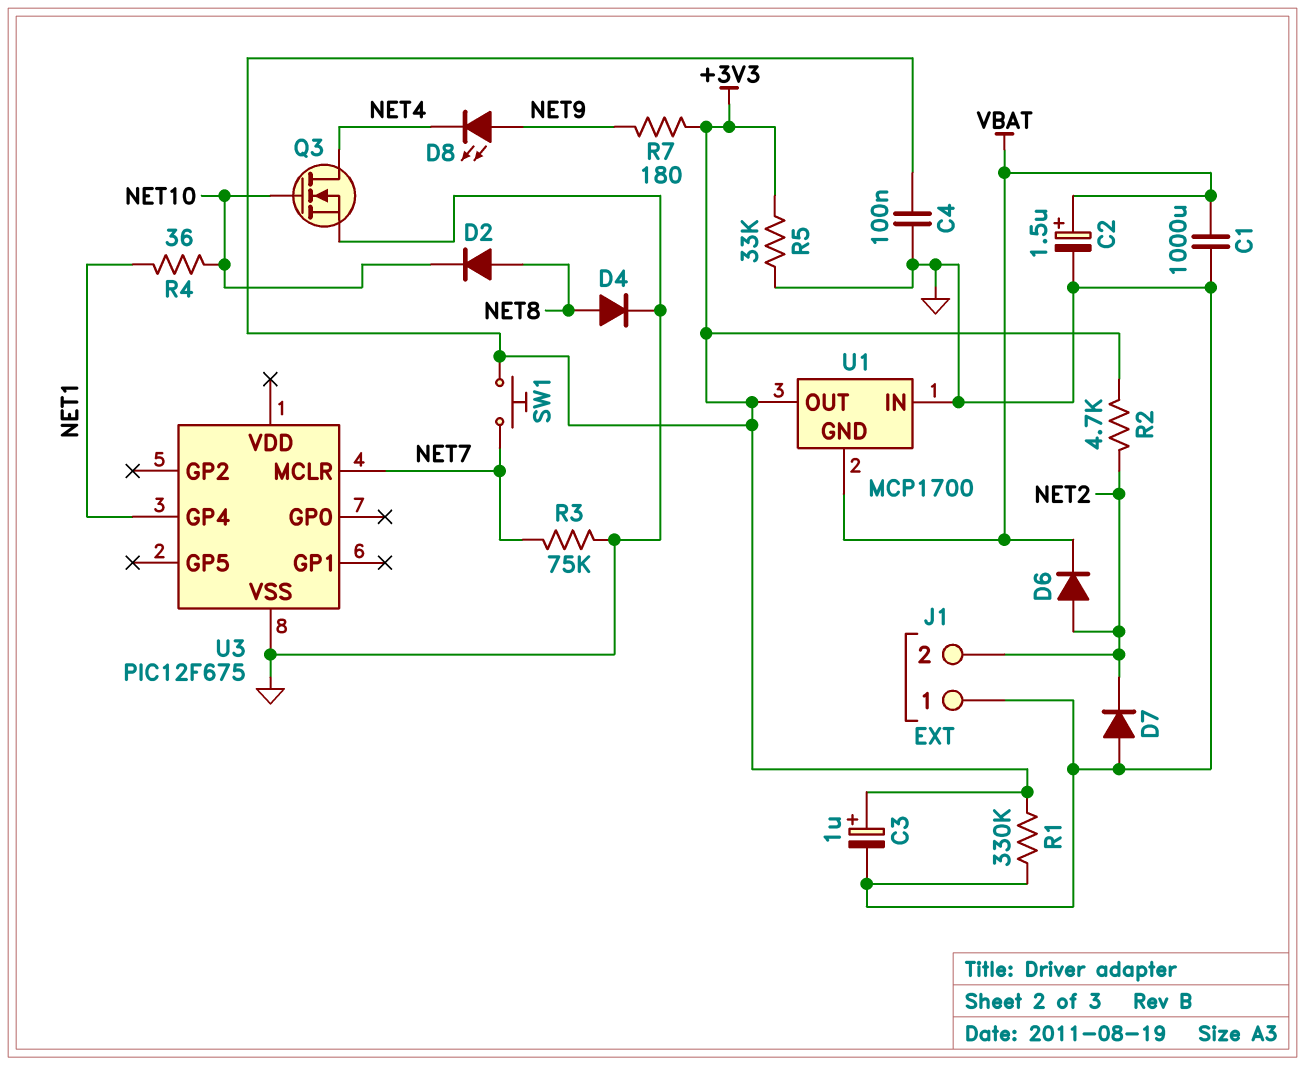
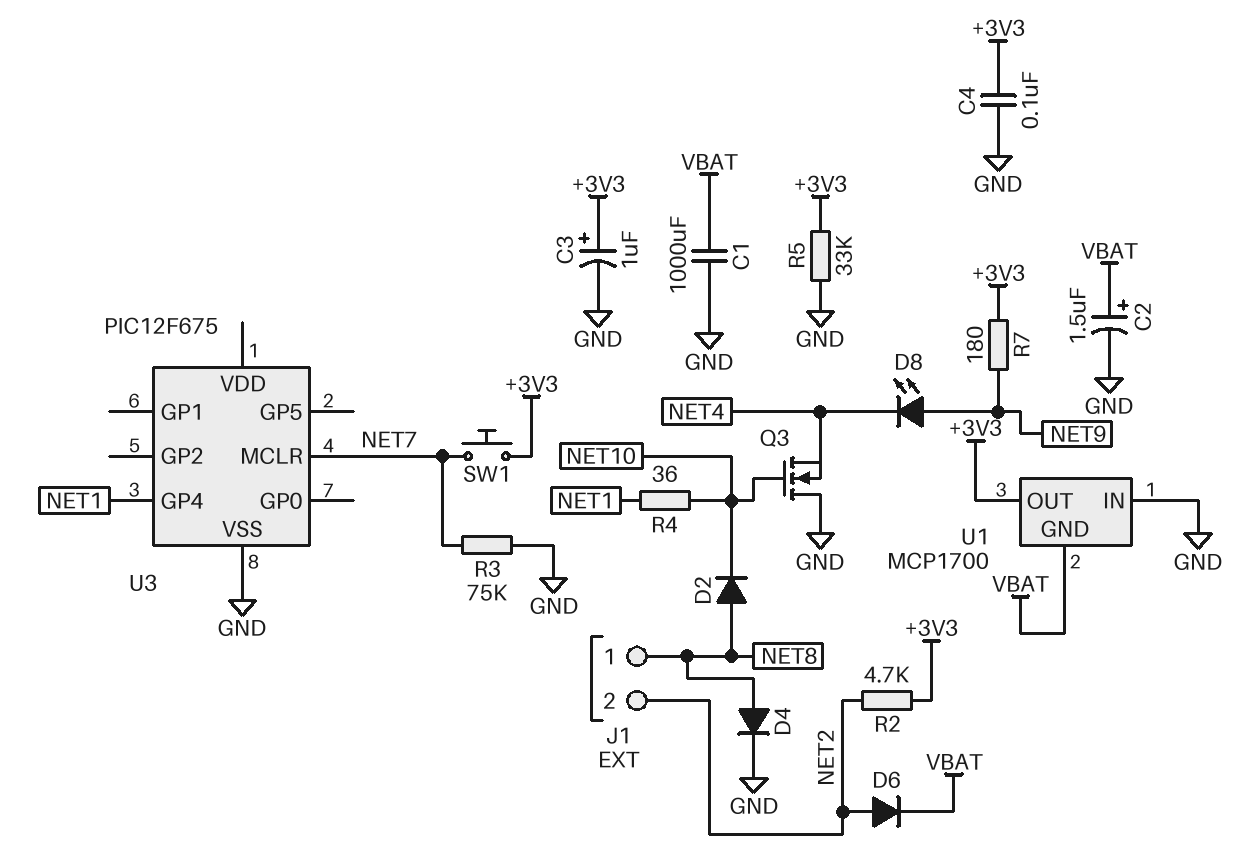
D7: diode (A GND, K NET2) -> none
J1 pin 1: GND -> NET8
Q3: NMOS (G NET10, D NET4, S GND) -> NMOS (G NET10, D GND, S NET4)
R1: 330k (+3V3, GND) -> none

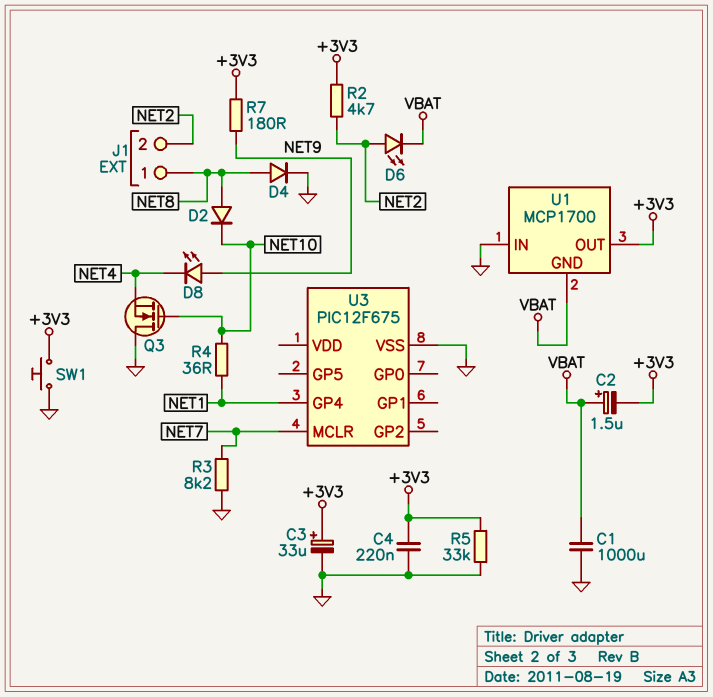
C2: 1.5uF (plus VBAT, minus GND) -> 1.5uF (plus VBAT, minus +3V3)
C3: 1uF (plus +3V3, minus GND) -> 33uF (plus +3V3, minus GND)
C4: 100nF (+3V3, GND) -> 220nF (+3V3, GND)
D6: diode (A NET2, K VBAT) -> LED (A NET2, K VBAT)
R3: 75k (GND, NET7) -> 8.2k (GND, NET7)
SW1: button (+3V3, NET7) -> button (+3V3, GND)

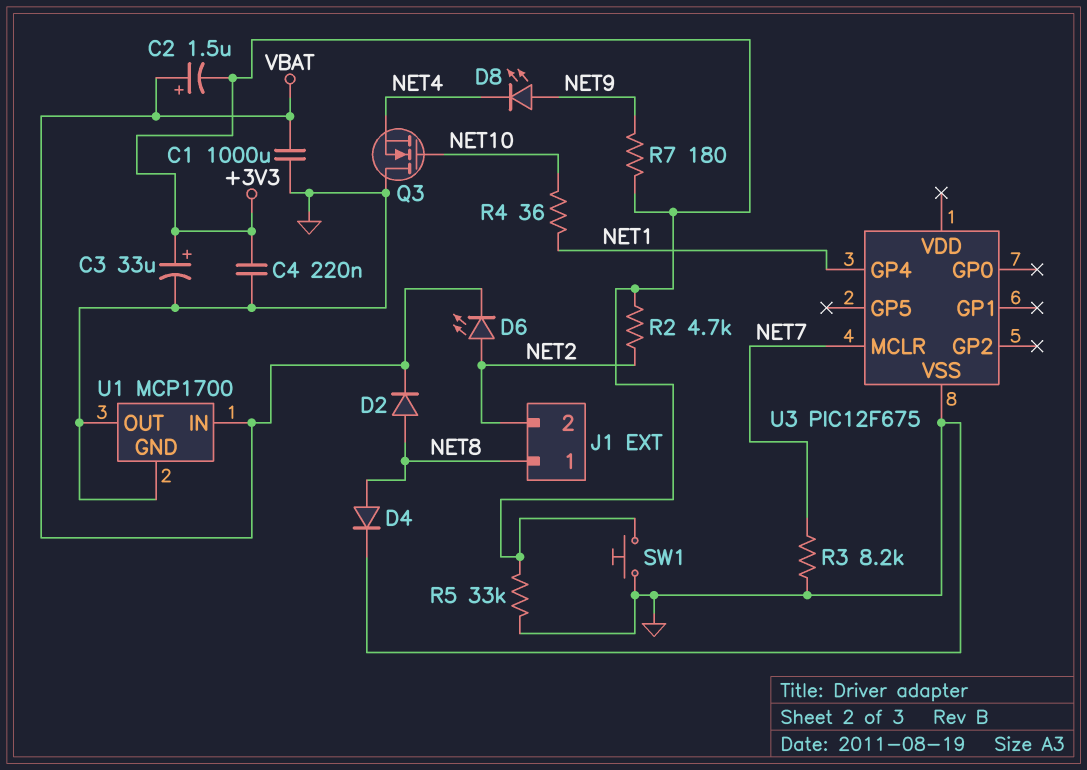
D2: diode (A NET8, K NET10) -> diode (A NET8, K VBAT)
U1 pin GND: VBAT -> GND
U1 pin IN: GND -> VBAT
U1 pin OUT: +3V3 -> GND

